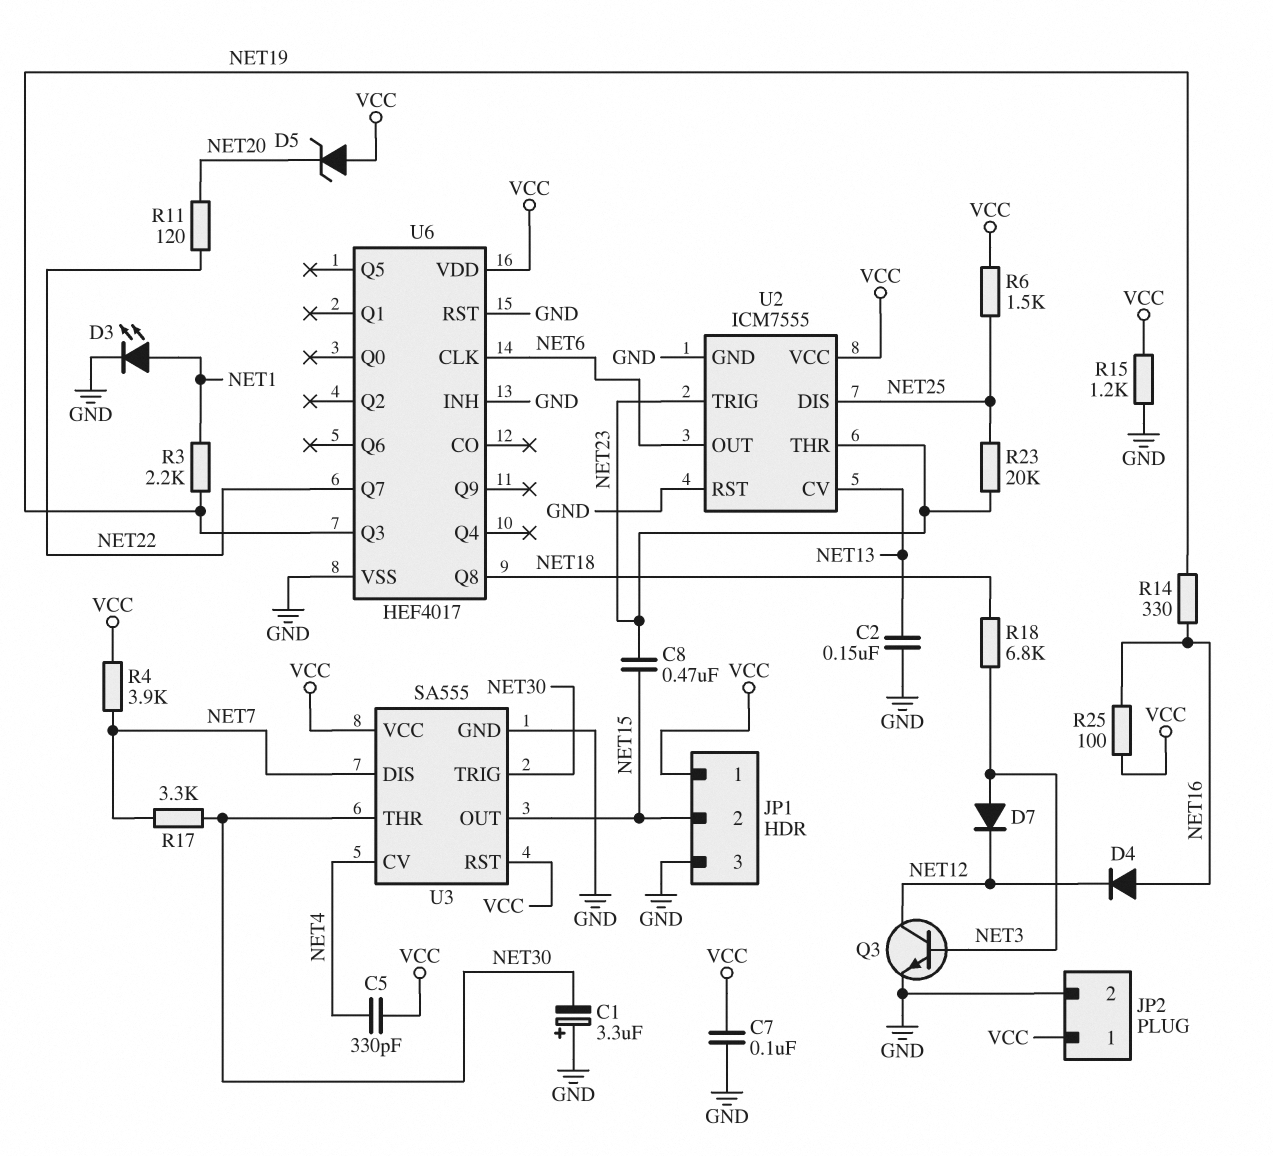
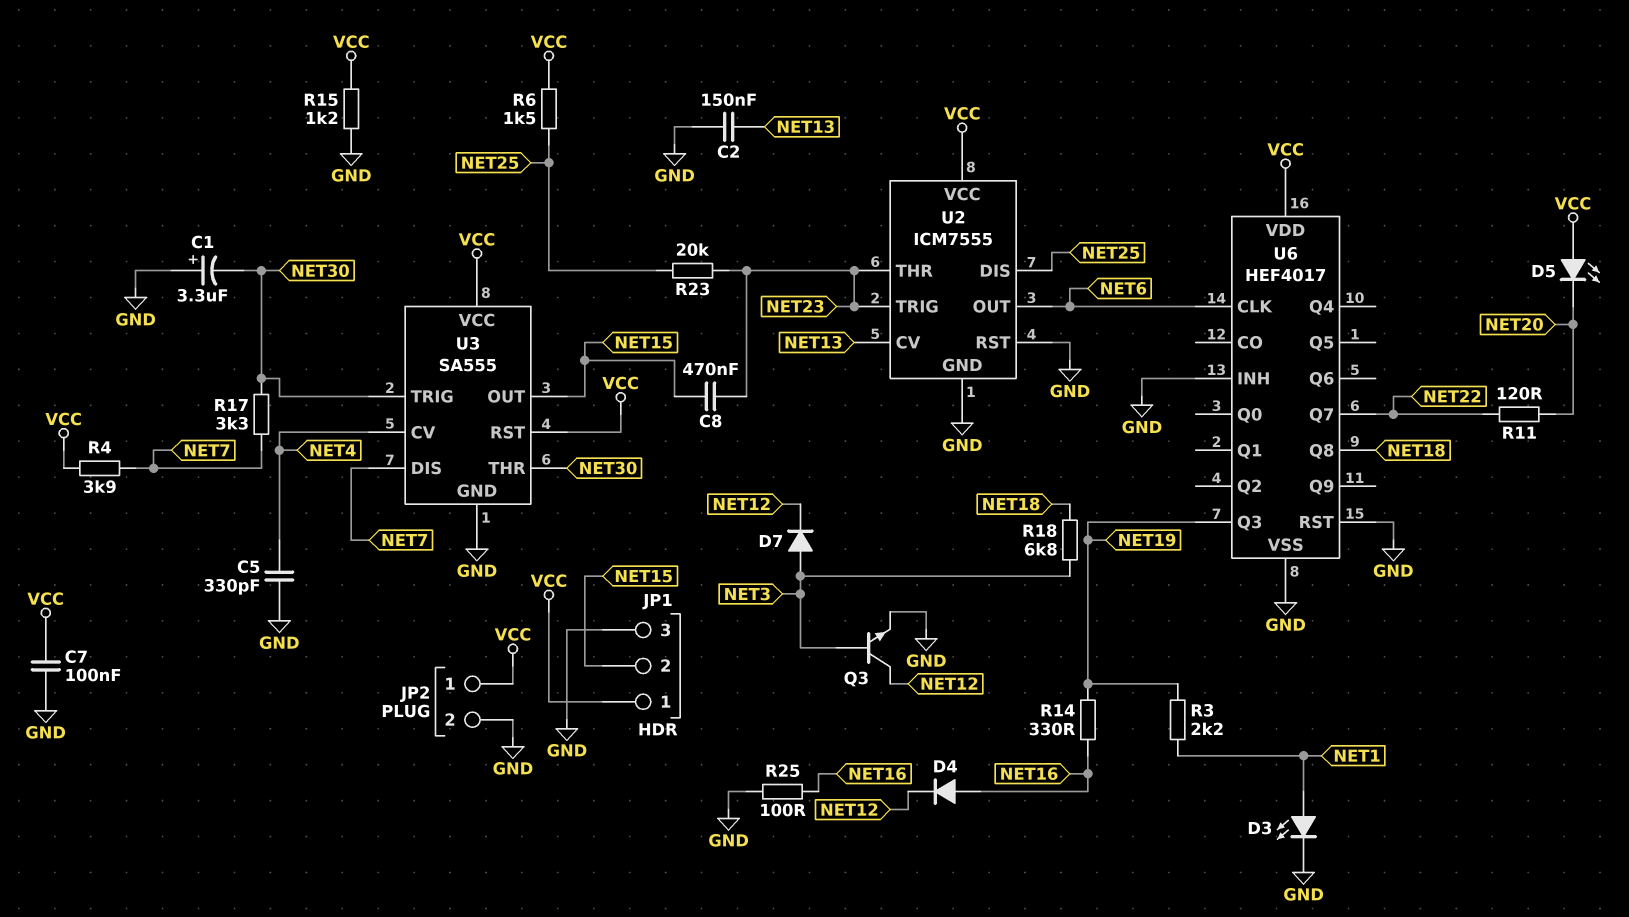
C5: 330pF (NET4, VCC) -> 330pF (GND, NET4)
D5: zener (A VCC, K NET20) -> LED (A VCC, K NET20)
R25: 100 (NET16, VCC) -> 100 (GND, NET16)

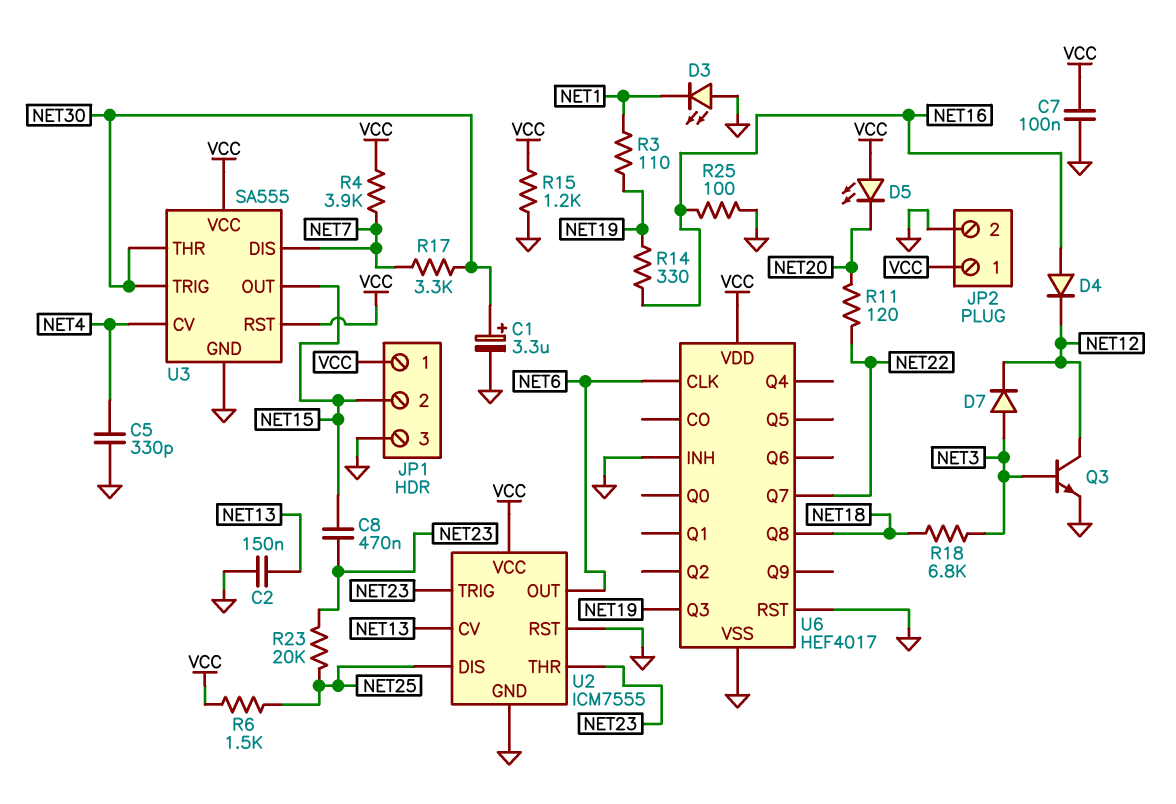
C1: 3.3uF (plus GND, minus NET30) -> 3.3uF (plus NET30, minus GND)
D3: LED (A NET1, K GND) -> LED (A GND, K NET1)
R3: 2.2k (NET1, NET19) -> 110 (NET1, NET19)

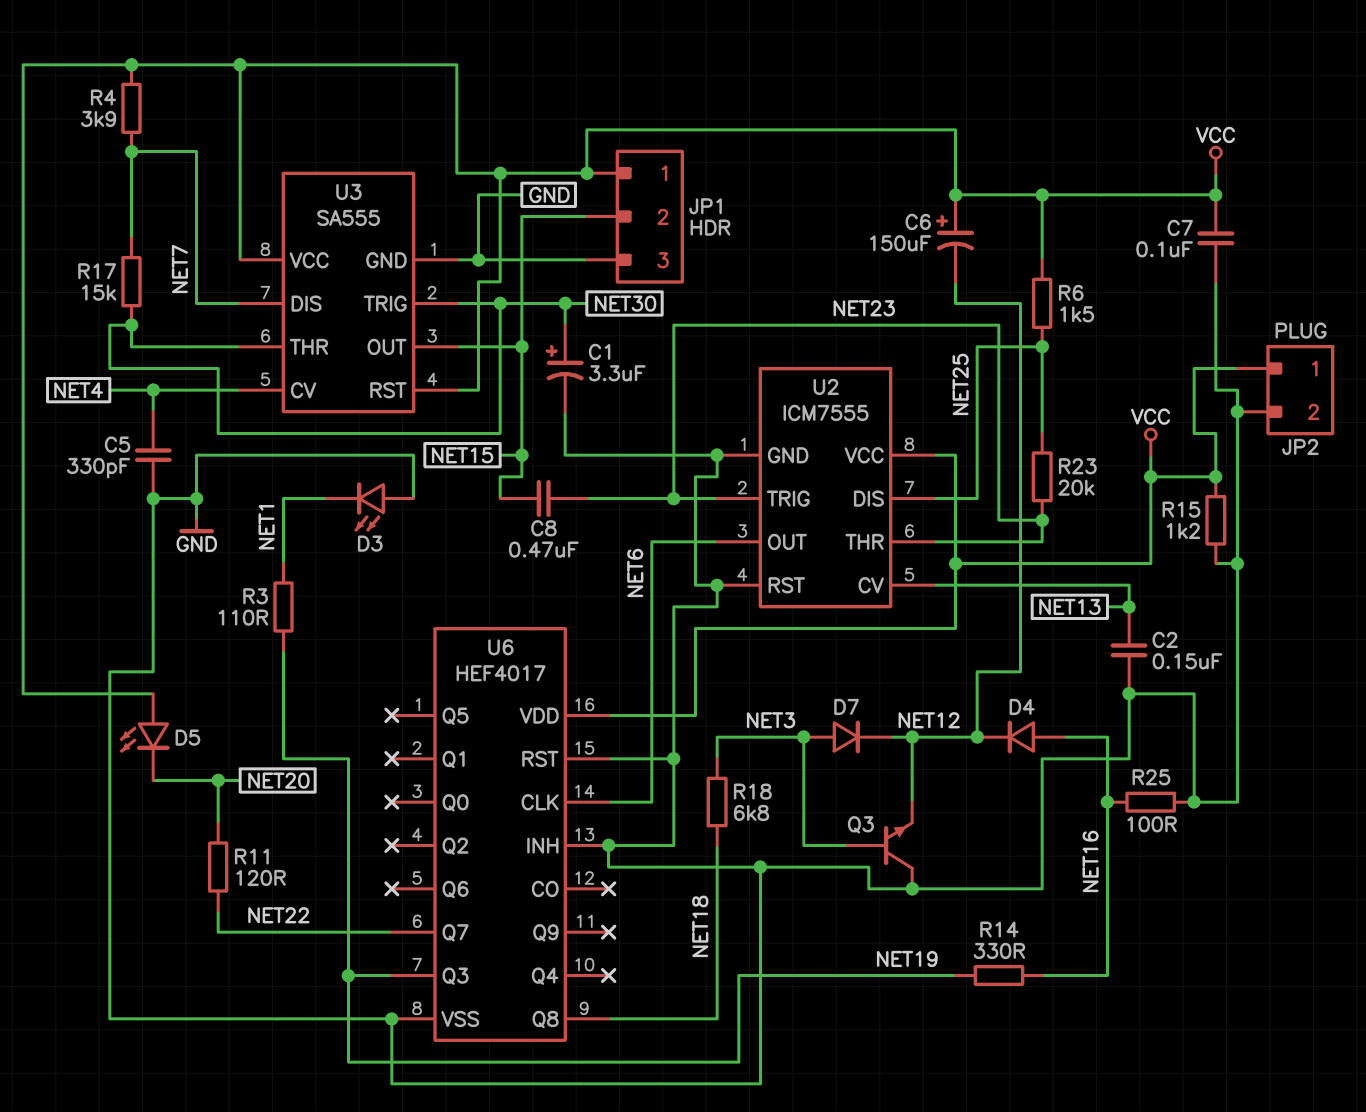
C6: none -> 150uF (plus VCC, minus NET12)
Q3: NPN (B NET3, C NET12, E GND) -> NPN (B NET3, C GND, E NET12)
R17: 3.3k (NET7, NET30) -> 15k (NET7, NET30)

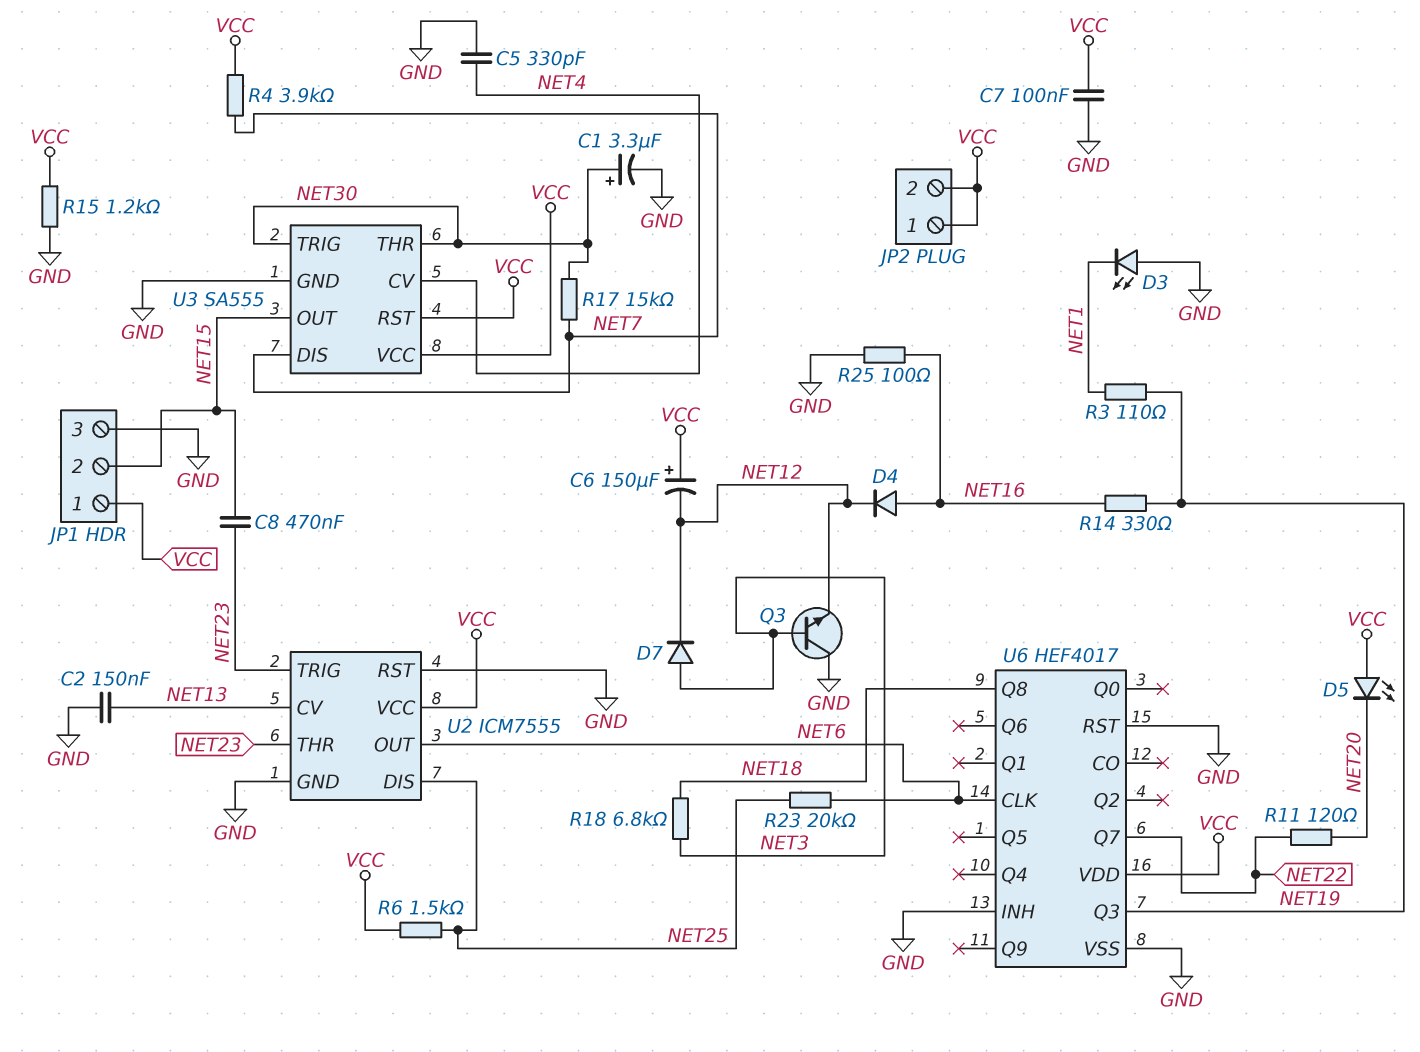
JP2 pin 2: GND -> VCC
R23: 20k (NET23, NET25) -> 20k (NET6, NET25)

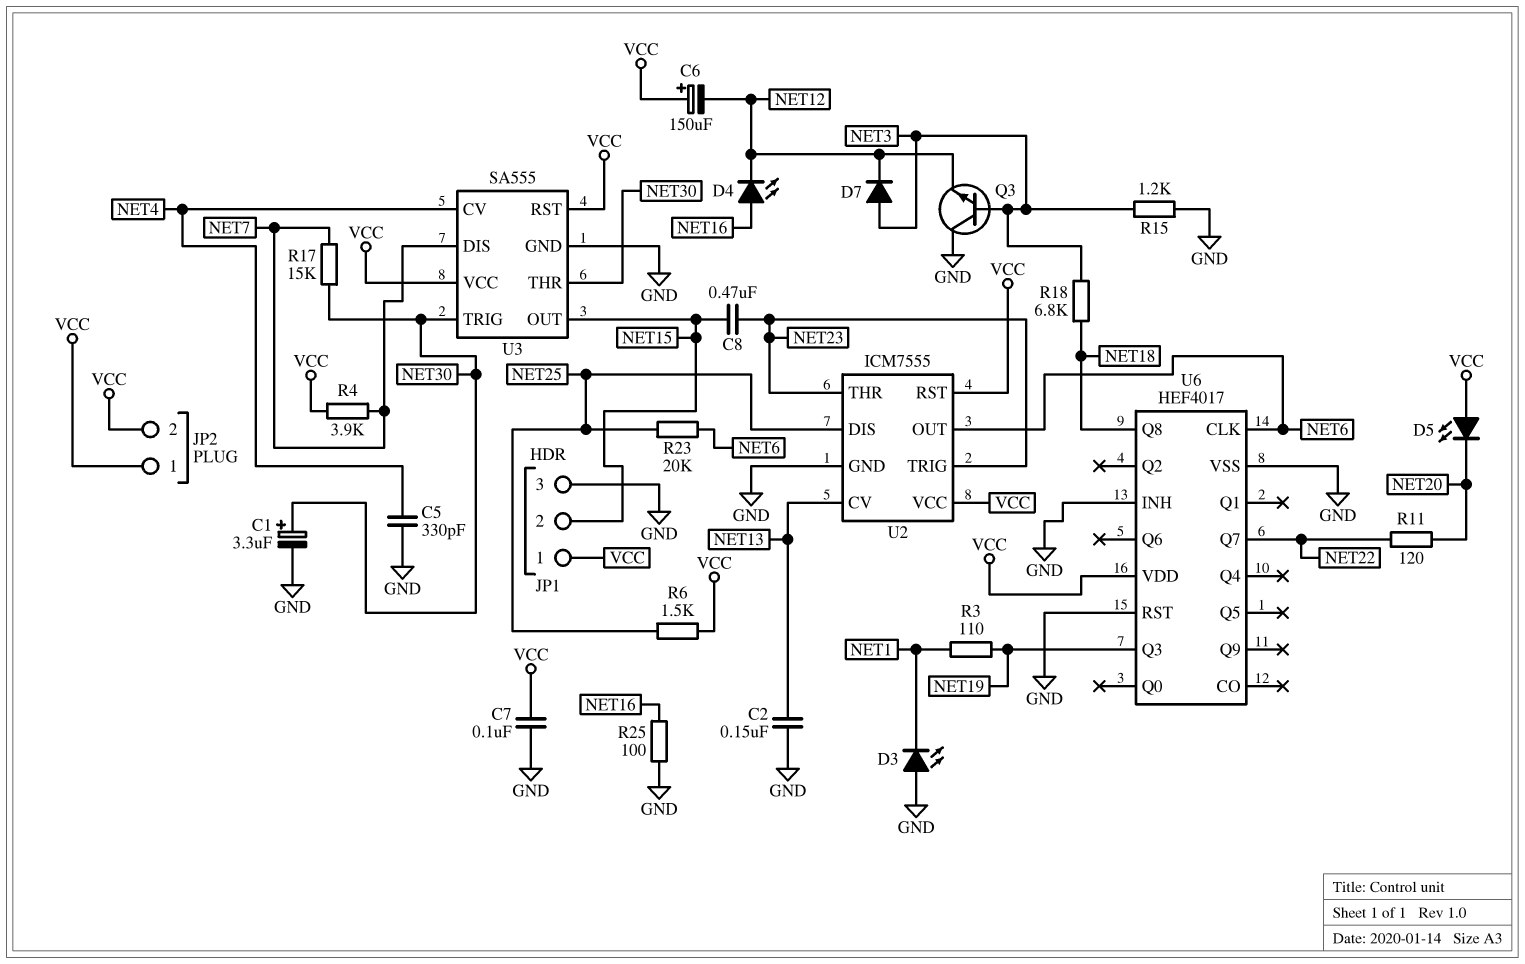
D4: diode (A NET16, K NET12) -> LED (A NET16, K NET12)
R14: 330 (NET16, NET19) -> none
R15: 1.2k (GND, VCC) -> 1.2k (GND, NET3)
U2 pin RST: GND -> VCC

